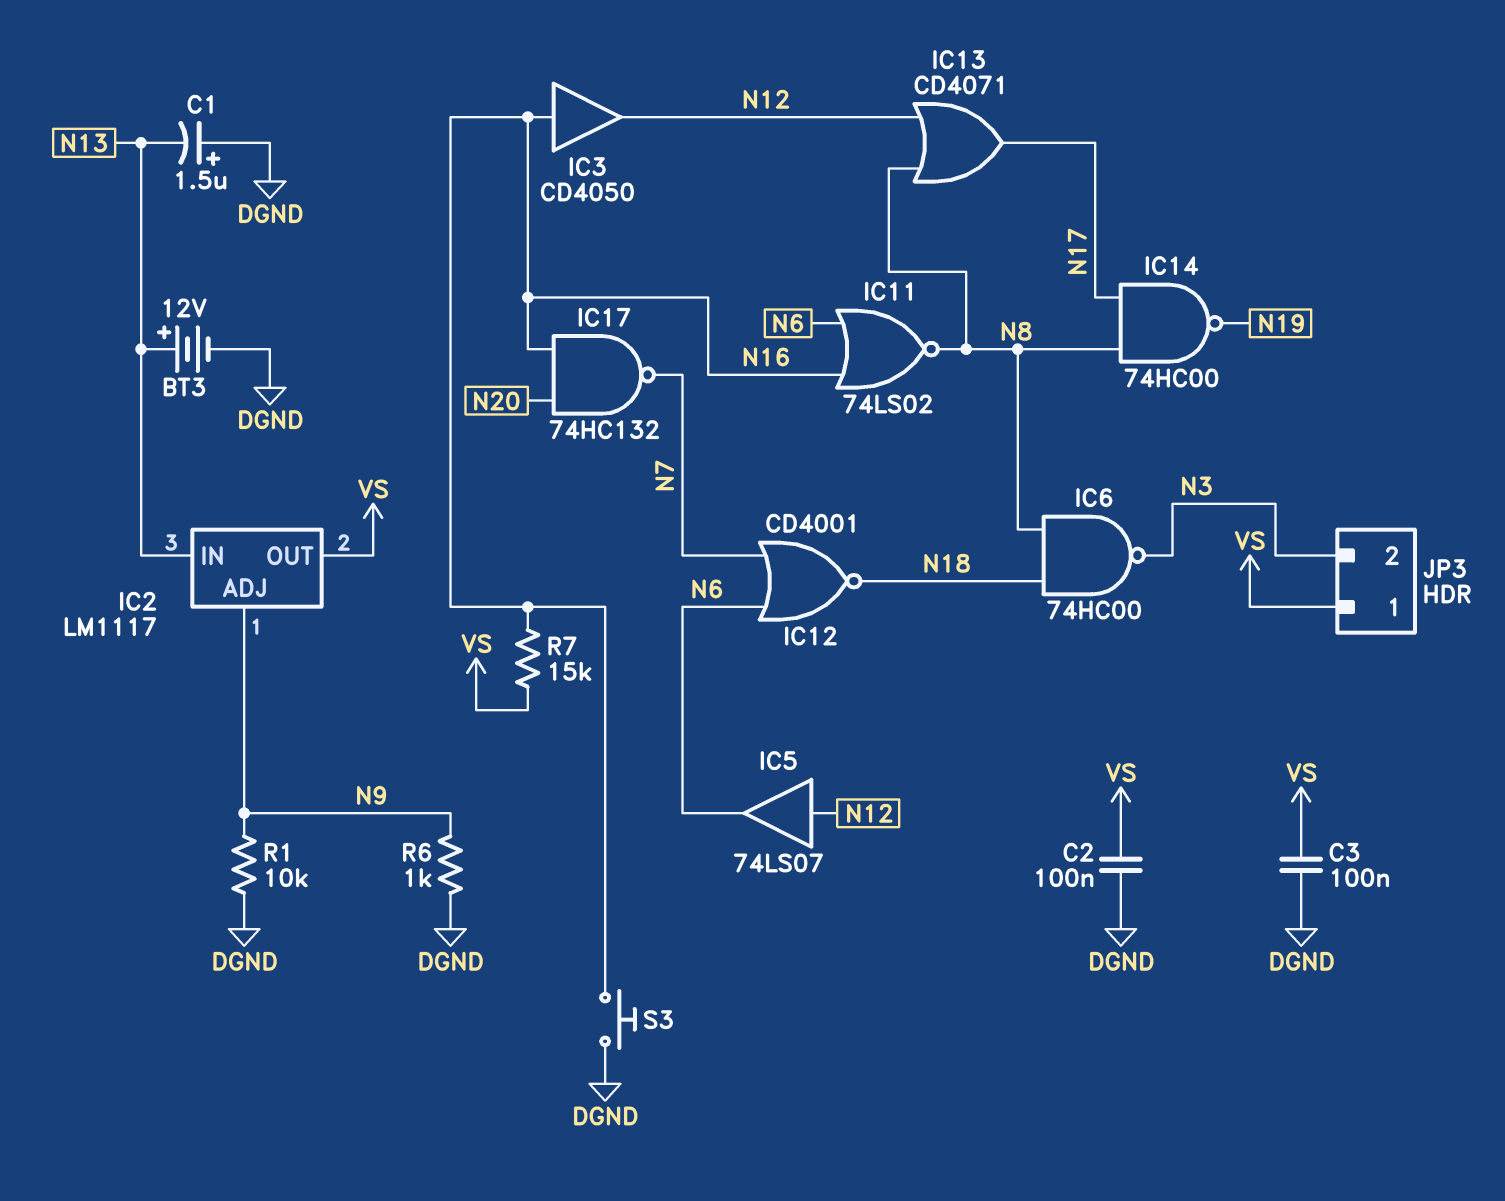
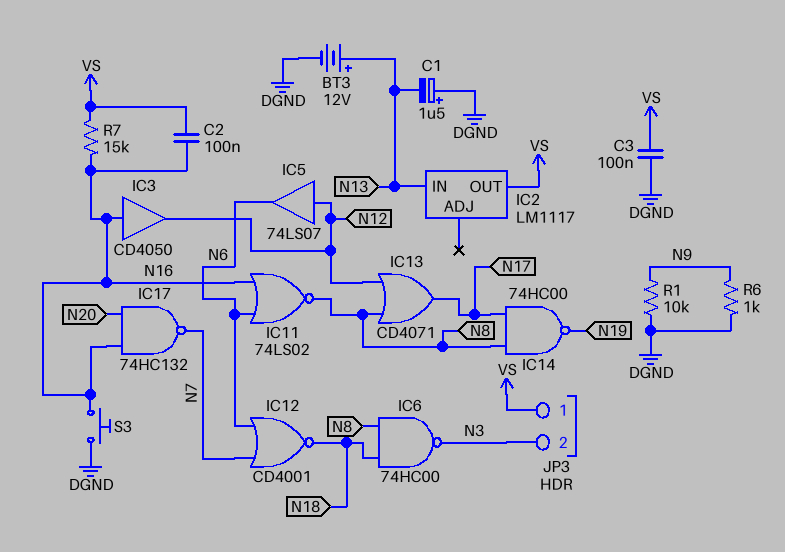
C2: 100nF (DGND, VS) -> 100nF (N16, VS)
IC2 pin ADJ: N9 -> none

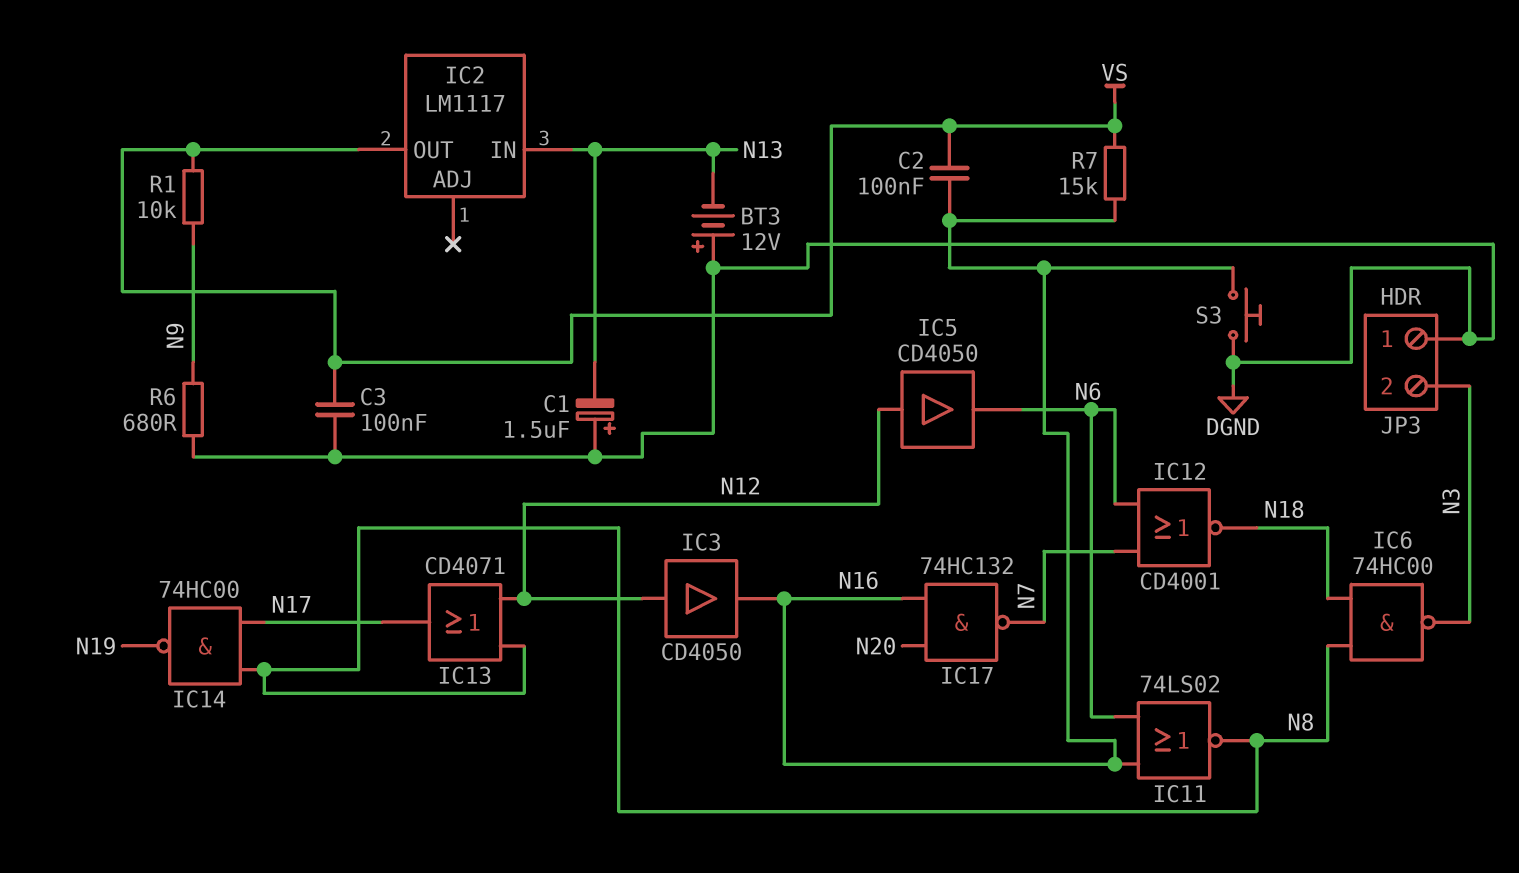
BT3: 12V (plus N13, minus DGND) -> 12V (plus DGND, minus N13)
IC3: buffer CD4050 (in N16, out N12) -> buffer CD4050 (in N12, out N16)
IC5: buffer 74LS07 (in N12, out N6) -> buffer CD4050 (in N12, out N6)
JP3 pin 1: VS -> DGND
R1: 10k (DGND, N9) -> 10k (N9, VS)
R6: 1k (DGND, N9) -> 680 (DGND, N9)

